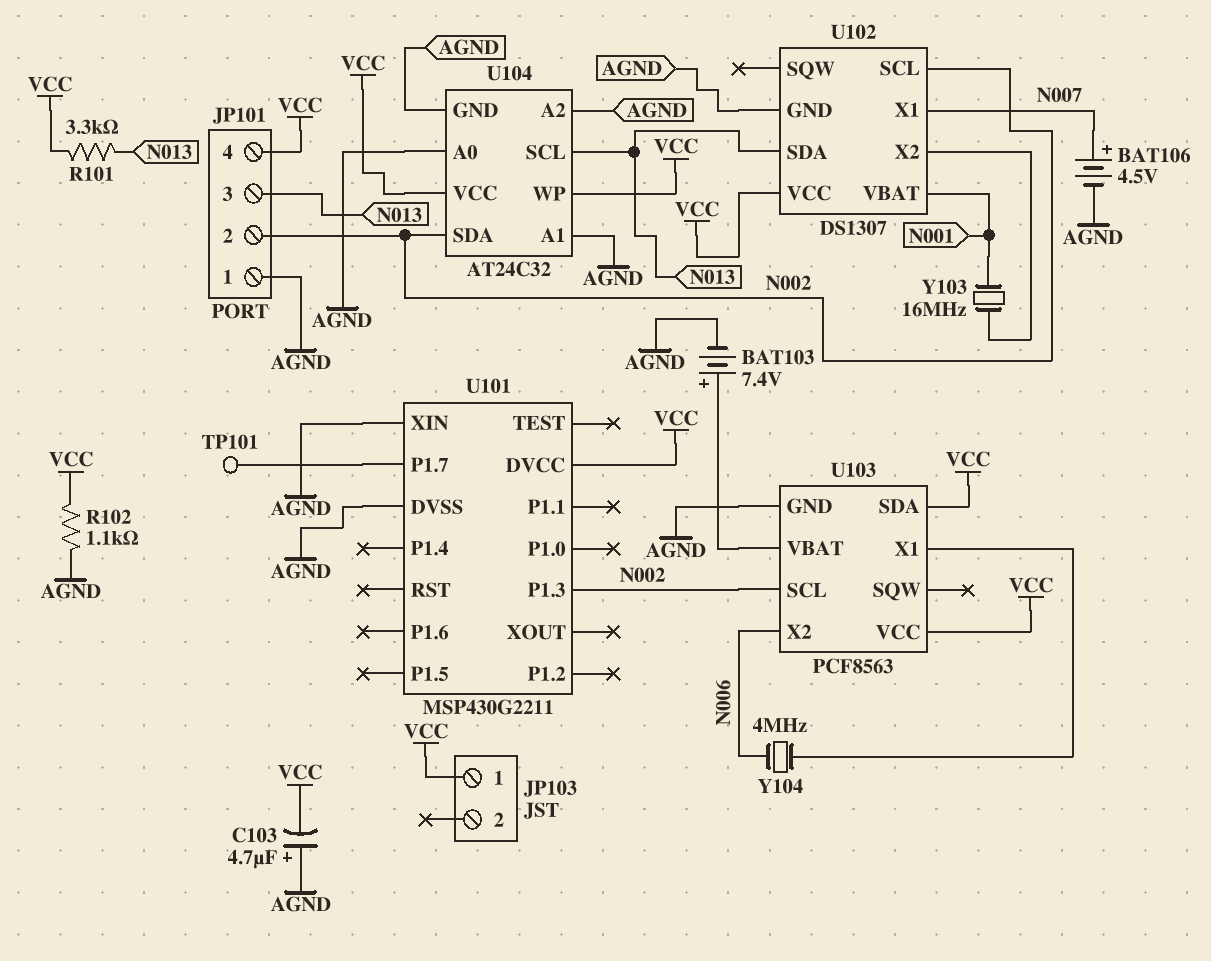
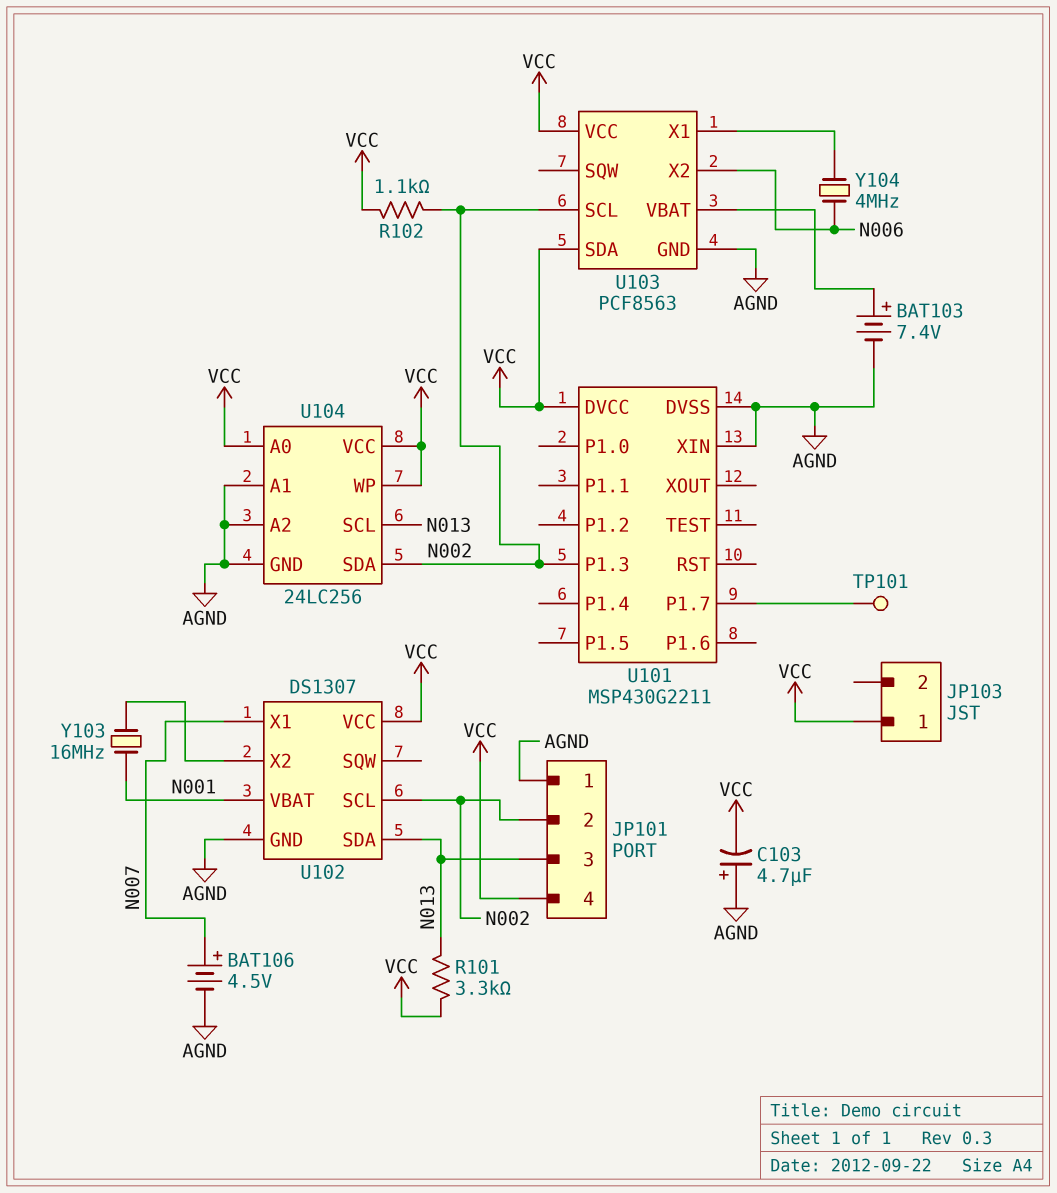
R102: 1.1k (AGND, VCC) -> 1.1k (N002, VCC)
U104: AT24C32 -> 24LC256
U104 pin A0: AGND -> VCC

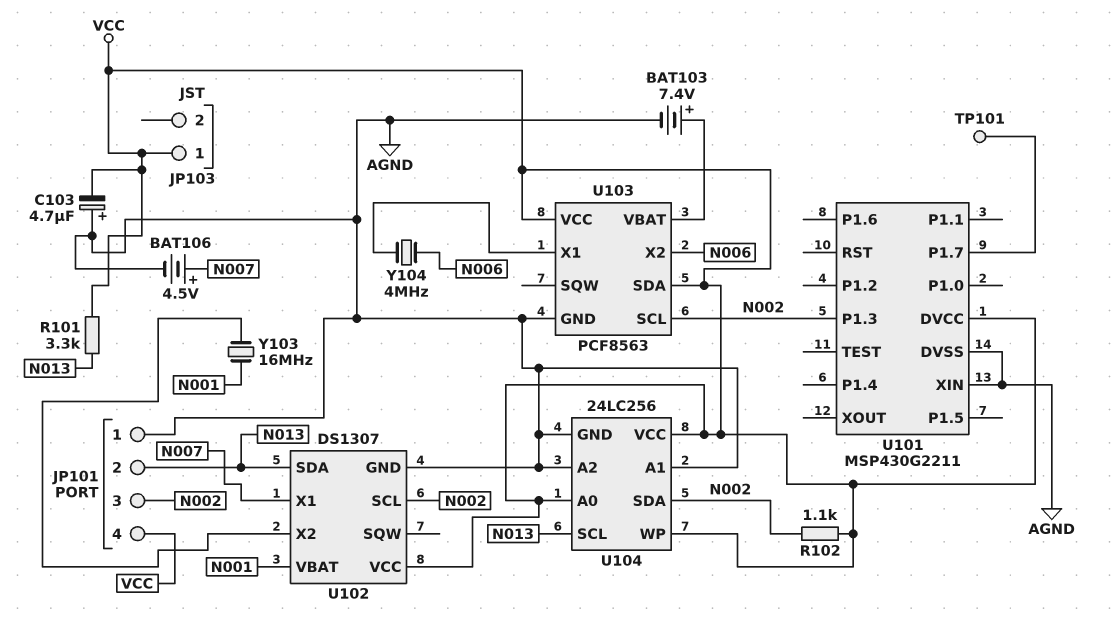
JP101 pin 2: N002 -> N013
JP101 pin 3: N013 -> N002

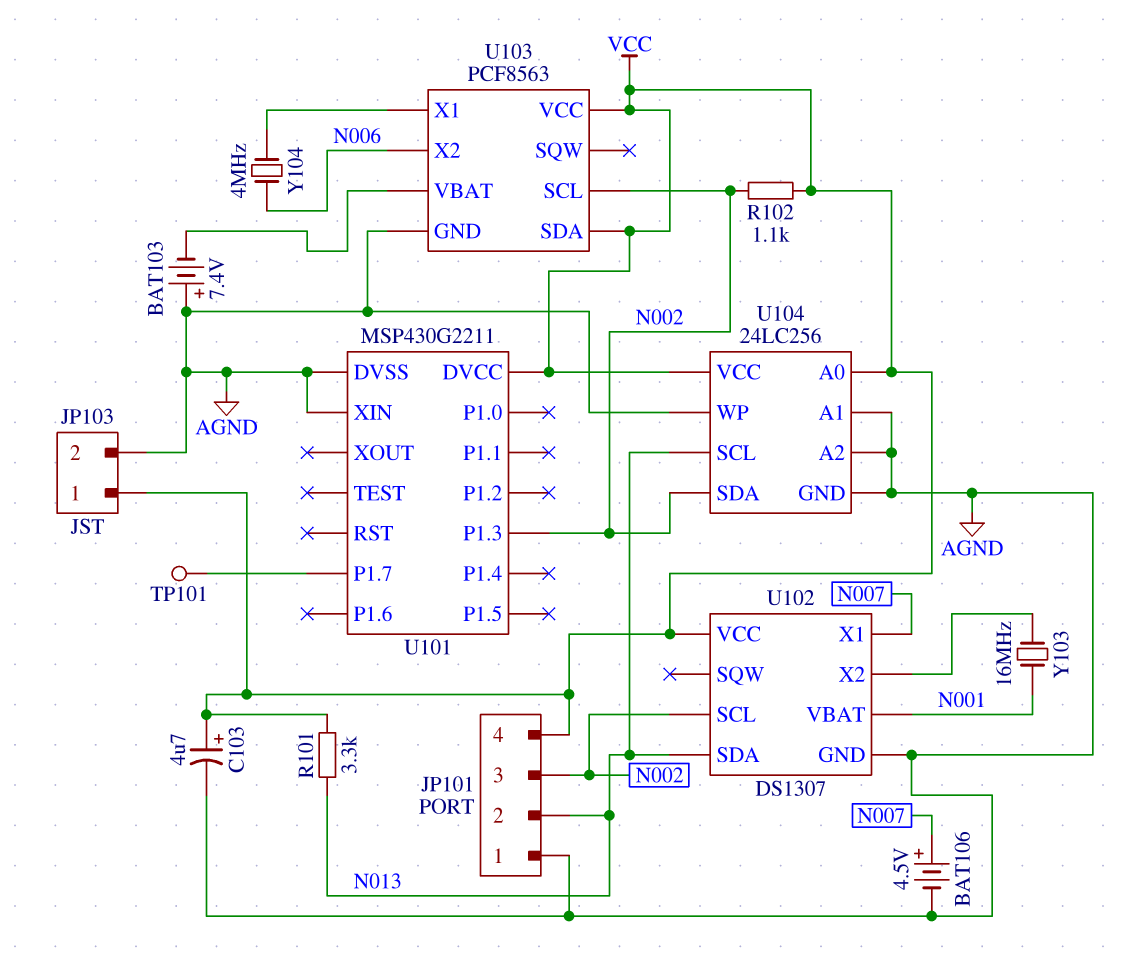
BAT103: 7.4V (plus U103/VBAT, minus AGND) -> 7.4V (plus AGND, minus U103/VBAT)
C103: 4.7uF (plus AGND, minus VCC) -> 4.7uF (plus VCC, minus AGND)
JP103 pin 2: none -> AGND
U104 pin WP: VCC -> AGND

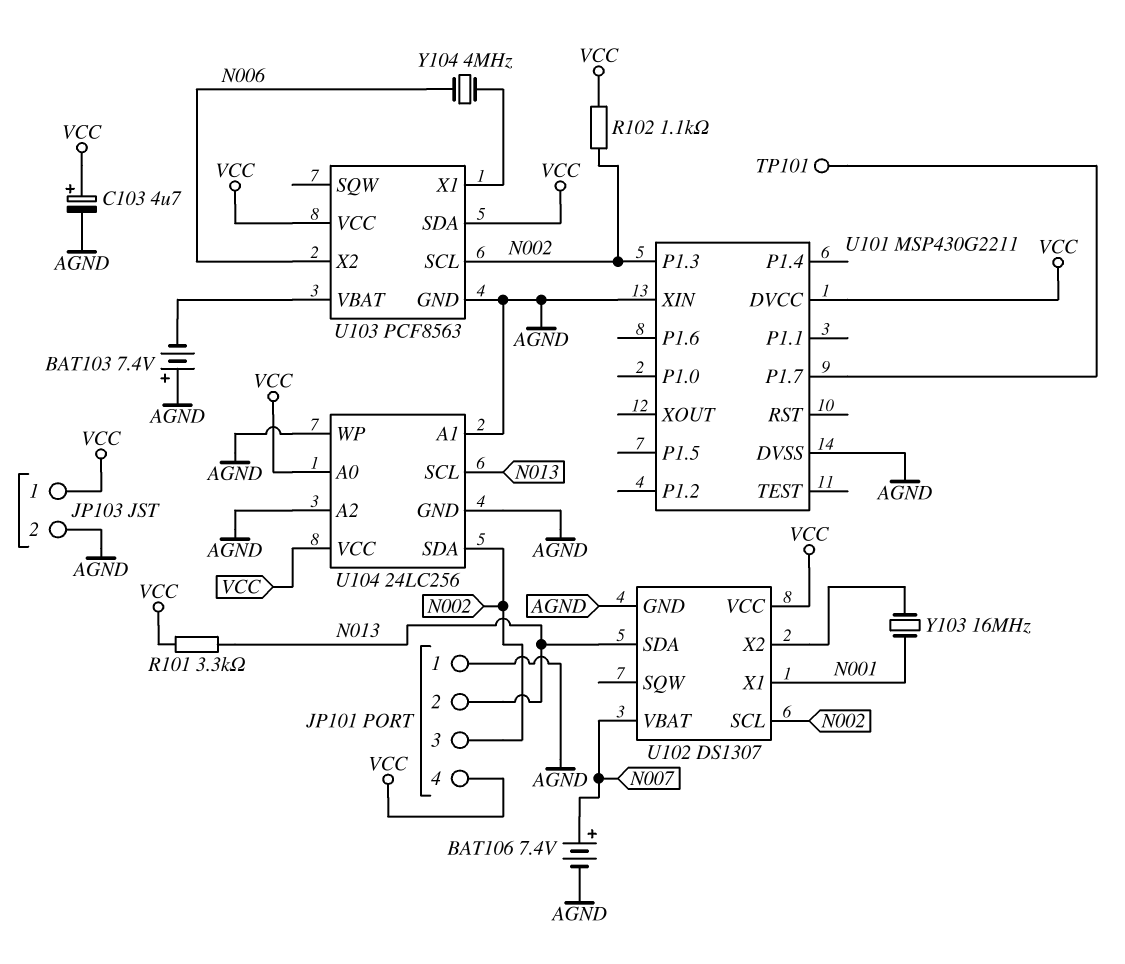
BAT106: 4.5V (plus N007, minus AGND) -> 7.4V (plus N007, minus AGND)
U102 pin VBAT: N001 -> N007
U102 pin X1: N007 -> N001

